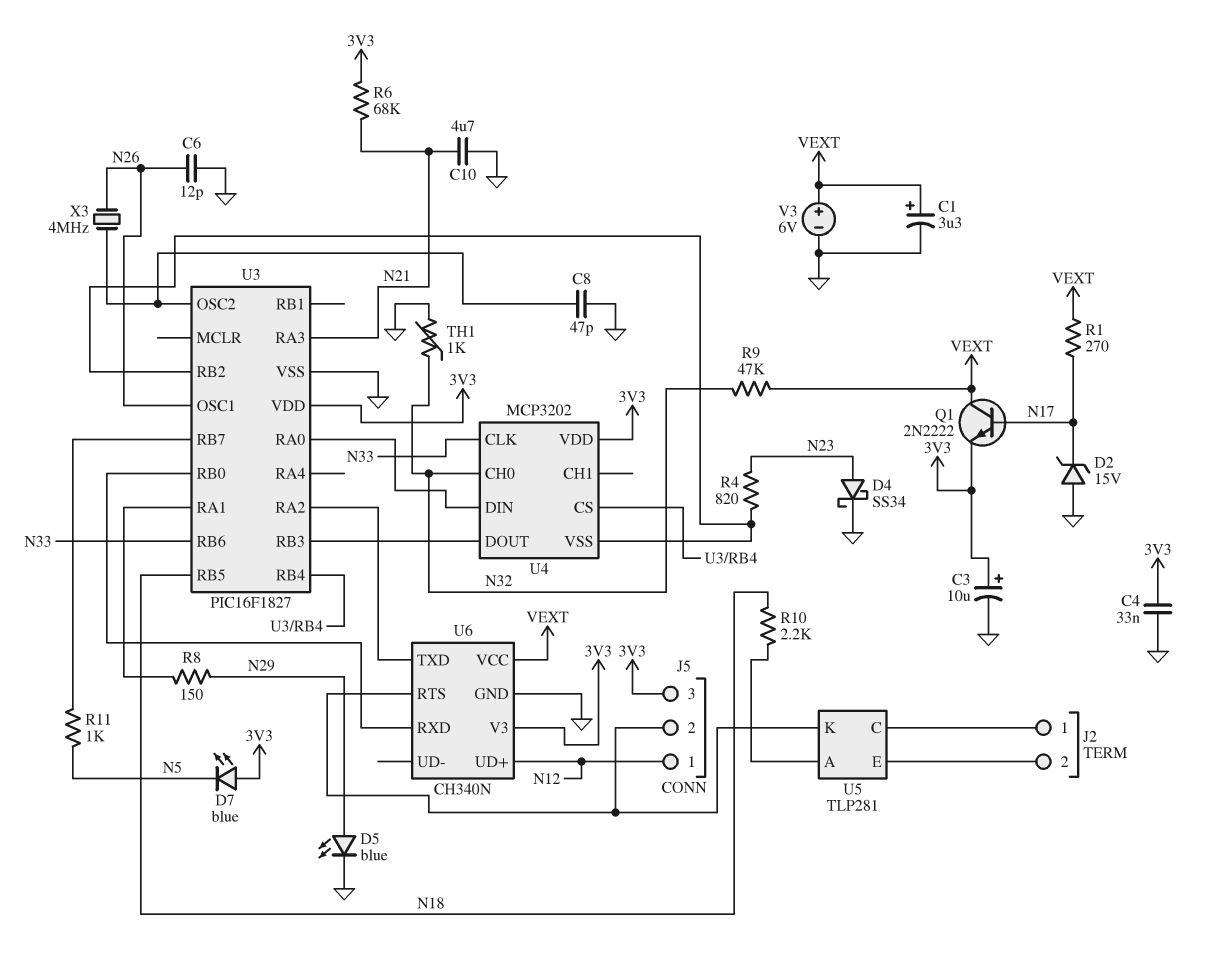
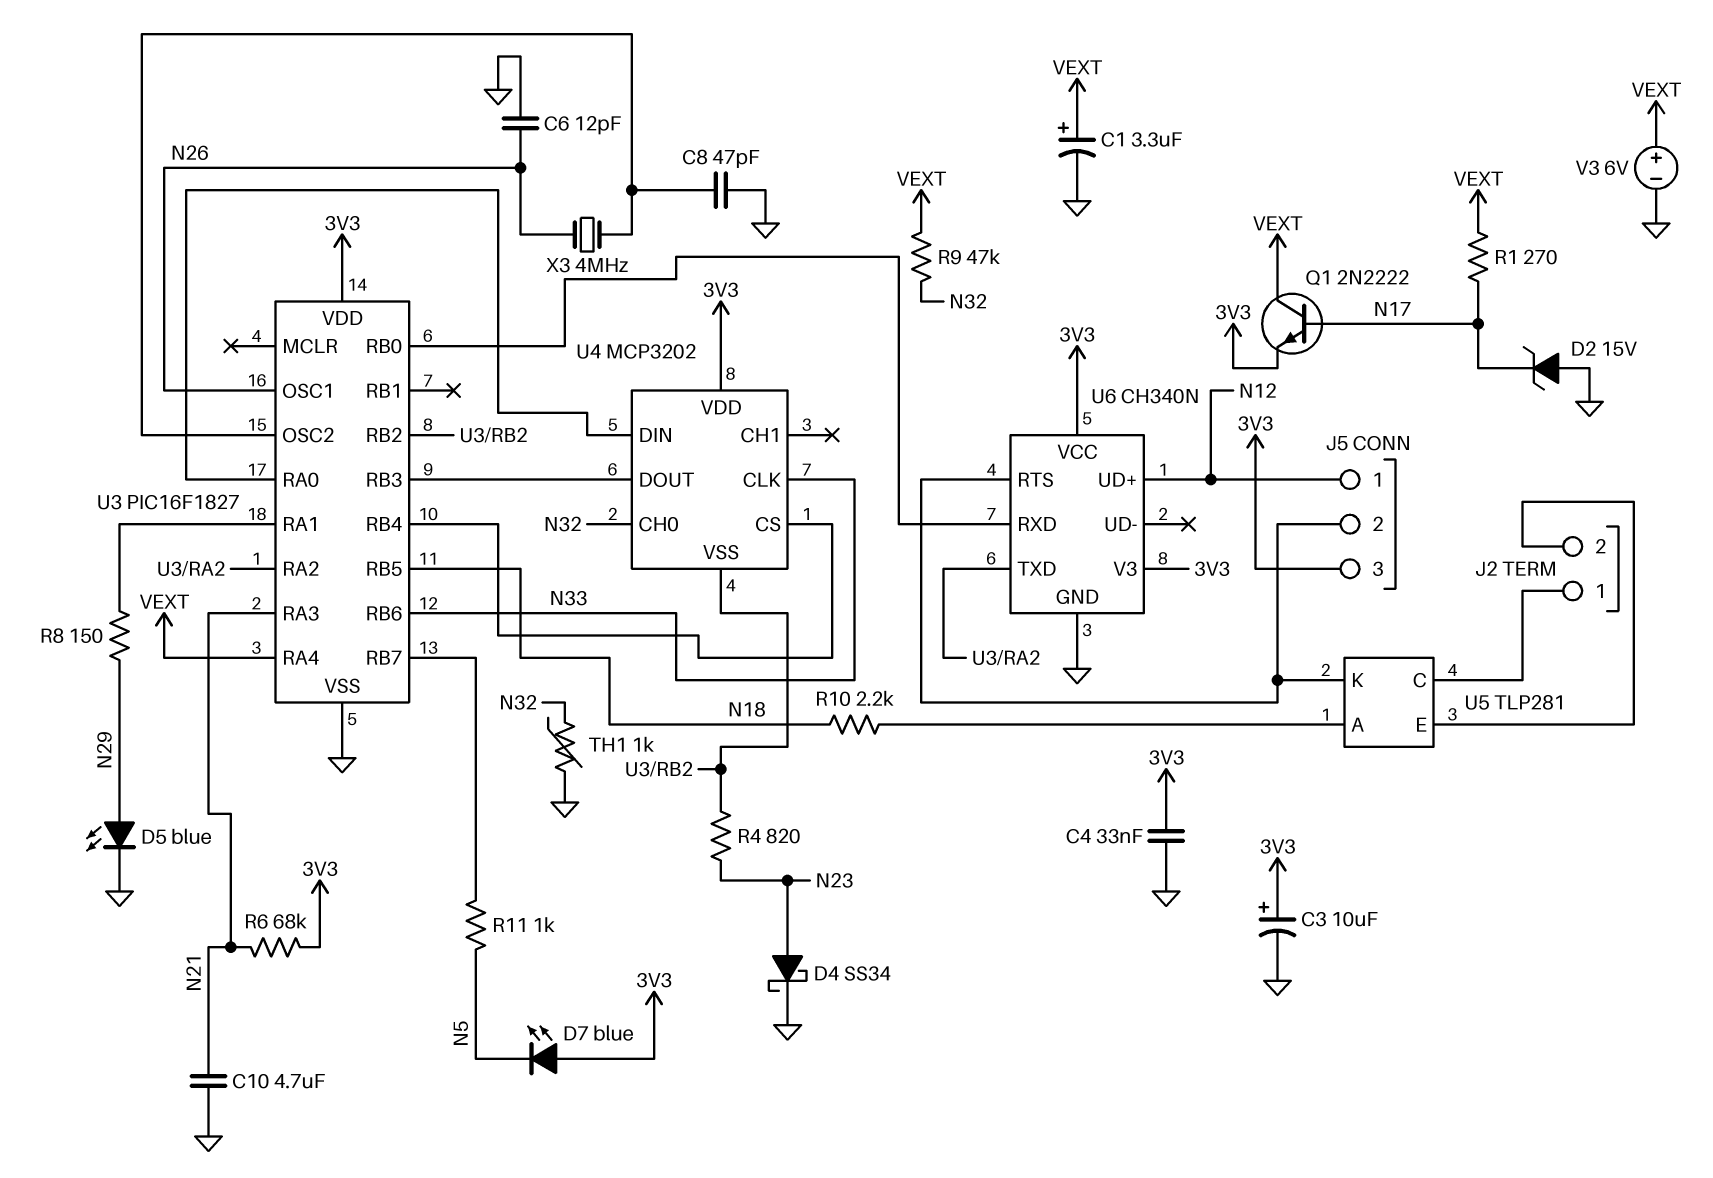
U3 pin RA4: none -> VEXT
U6 pin VCC: VEXT -> 3V3

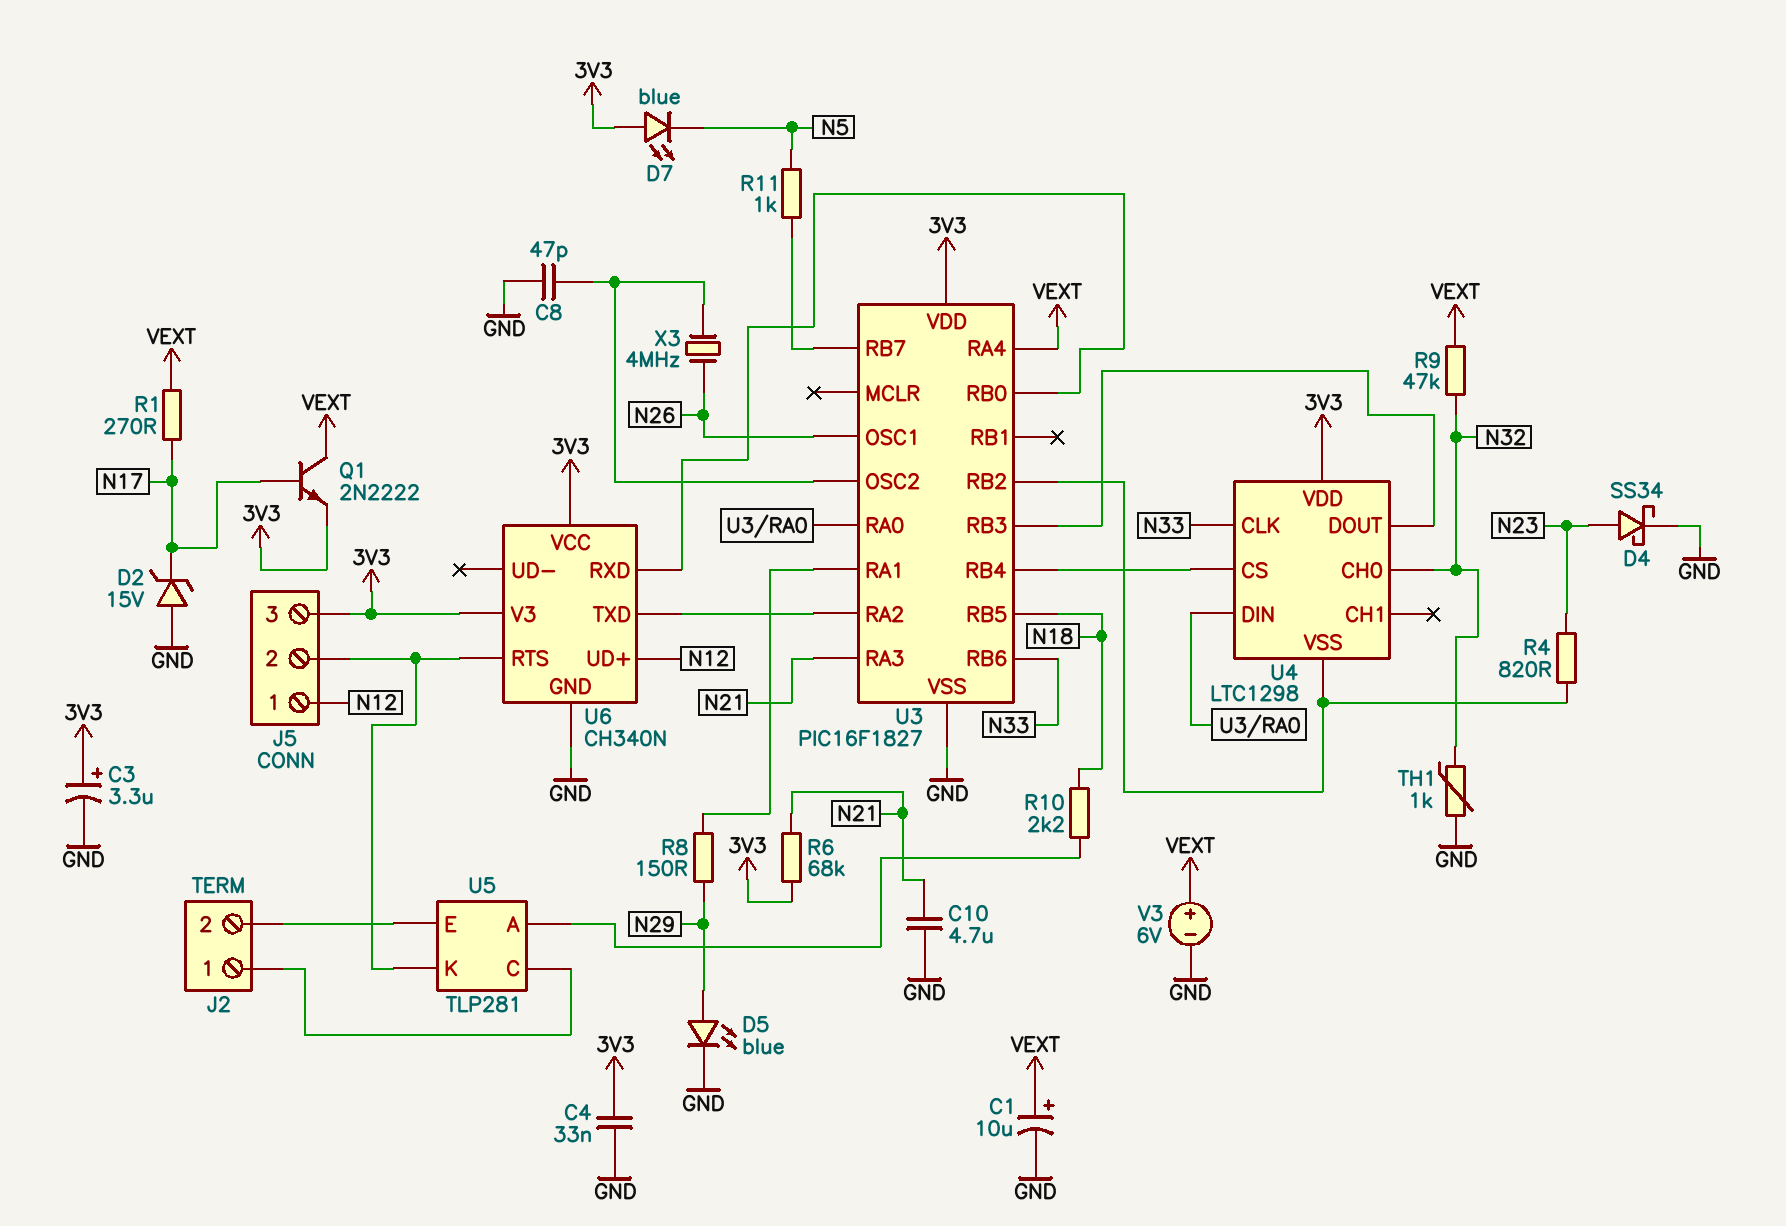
C1: 3.3uF (plus VEXT, minus GND) -> 10uF (plus VEXT, minus GND)
C3: 10uF (plus 3V3, minus GND) -> 3.3uF (plus 3V3, minus GND)
C6: 12pF (GND, N26) -> none
U4: MCP3202 -> LTC1298

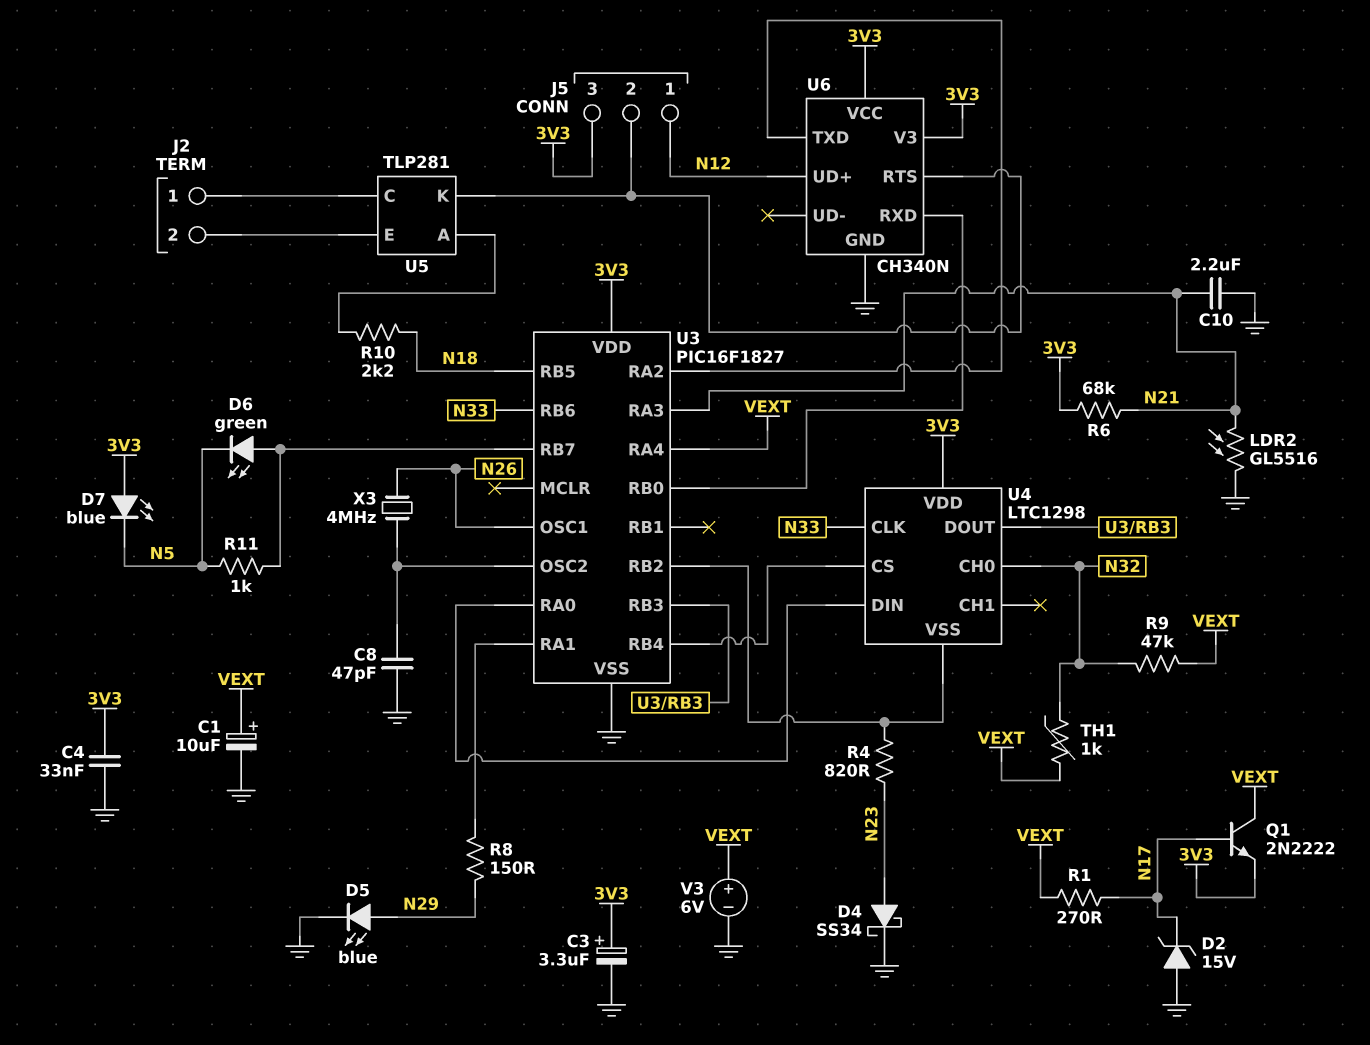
C10: 4.7uF (GND, N21) -> 2.2uF (GND, N21)
D6: none -> LED green (A U3/RB7, K N5)
LDR2: none -> GL5516 (GND, N21)
TH1: 1k (GND, N32) -> 1k (N32, VEXT)

